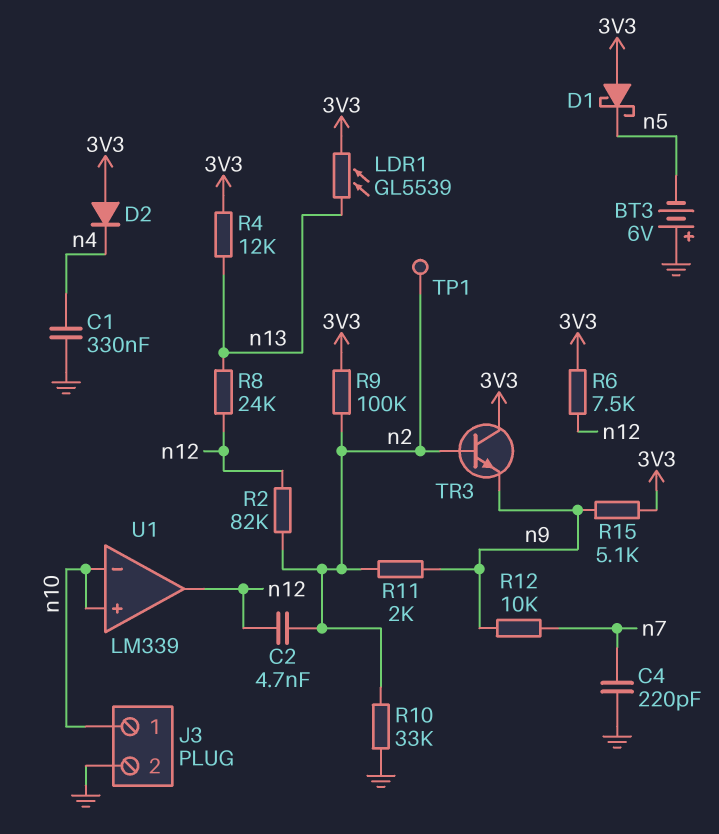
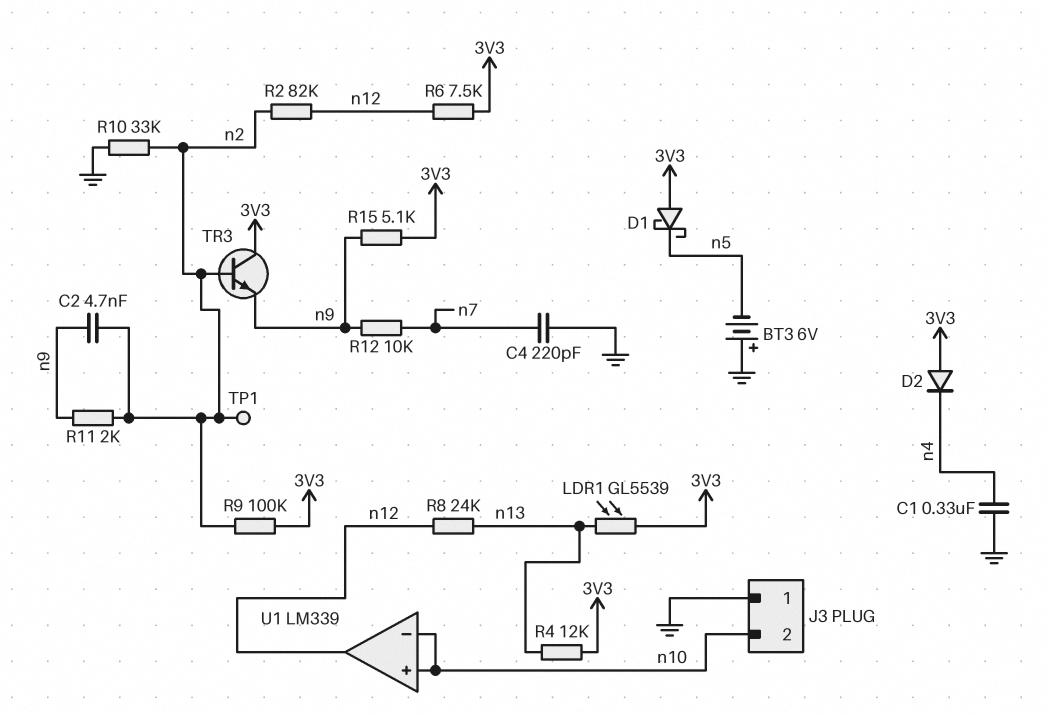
C2: 4.7nF (n2, n12) -> 4.7nF (n2, n9)
J3 pin 1: n10 -> GND
J3 pin 2: GND -> n10

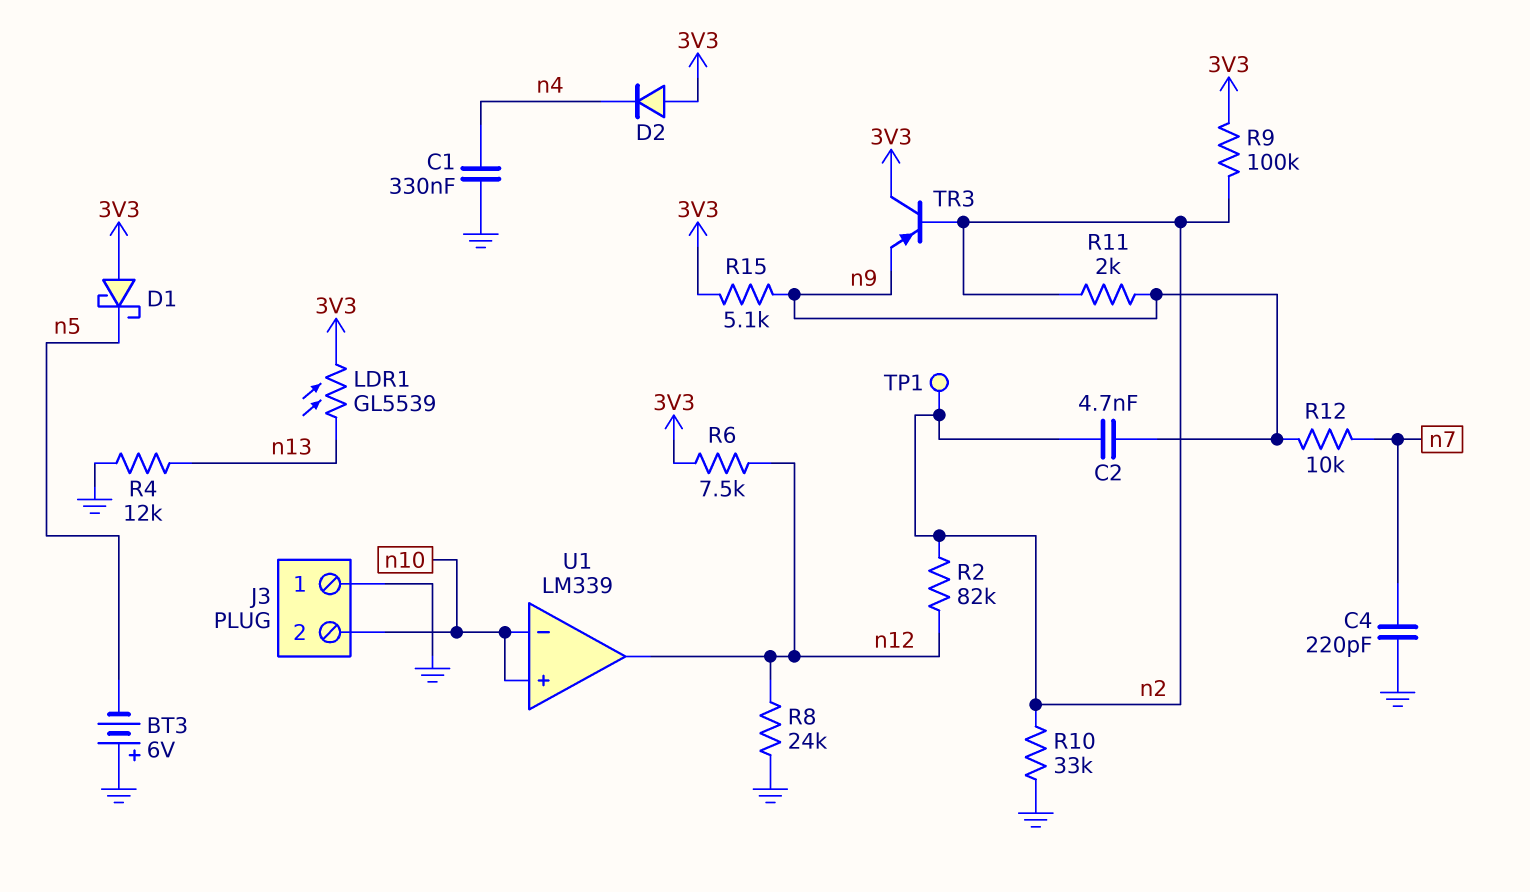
R4: 12k (3V3, n13) -> 12k (GND, n13)
R8: 24k (n12, n13) -> 24k (GND, n12)
TR3: NPN (B n2, C 3V3, E n9) -> PNP (B n2, C 3V3, E n9)

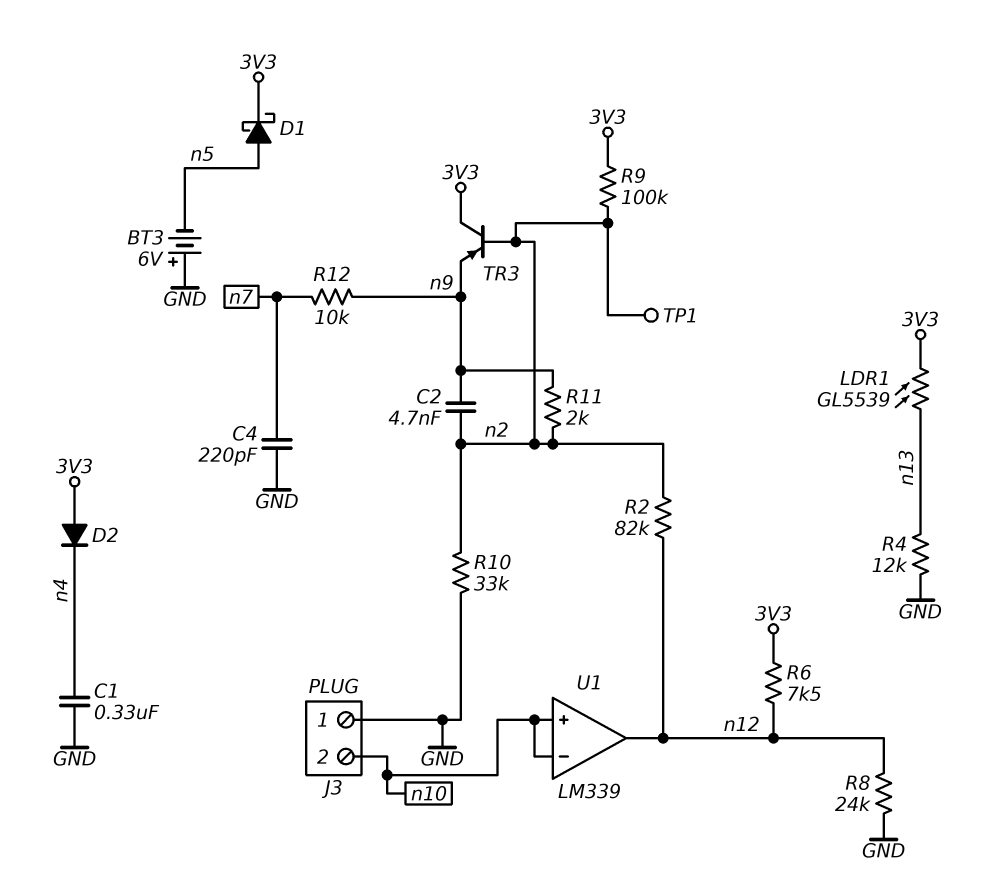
D1: schottky (A 3V3, K n5) -> schottky (A n5, K 3V3)
R15: 5.1k (3V3, n9) -> none

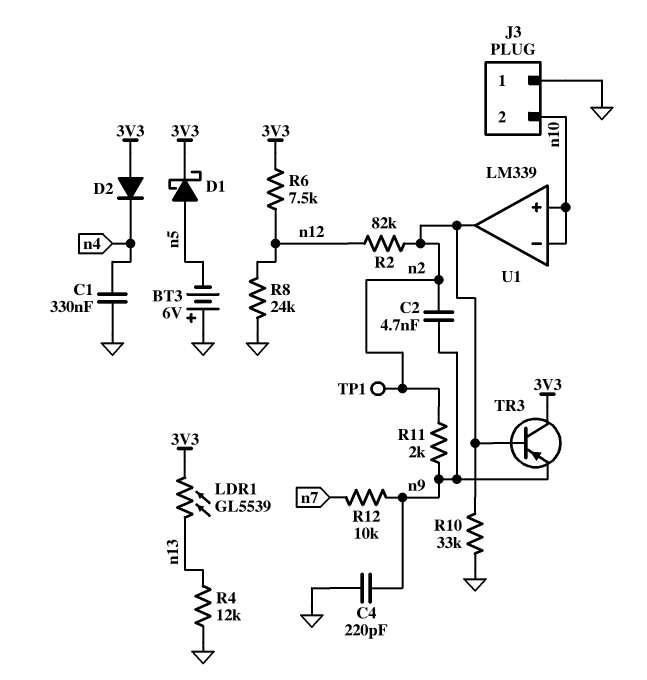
C4: 220pF (GND, n7) -> 220pF (GND, n9)
R9: 100k (3V3, n2) -> none
U1 pin out: n12 -> n2

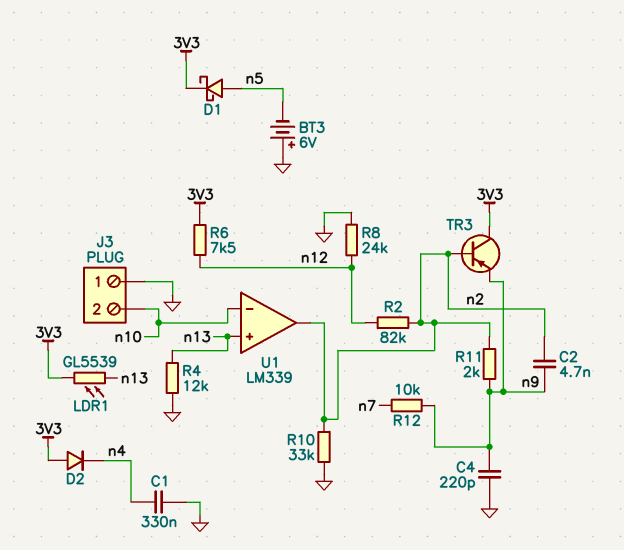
TP1: test point (n2) -> none
U1 pin in+: n10 -> n13

